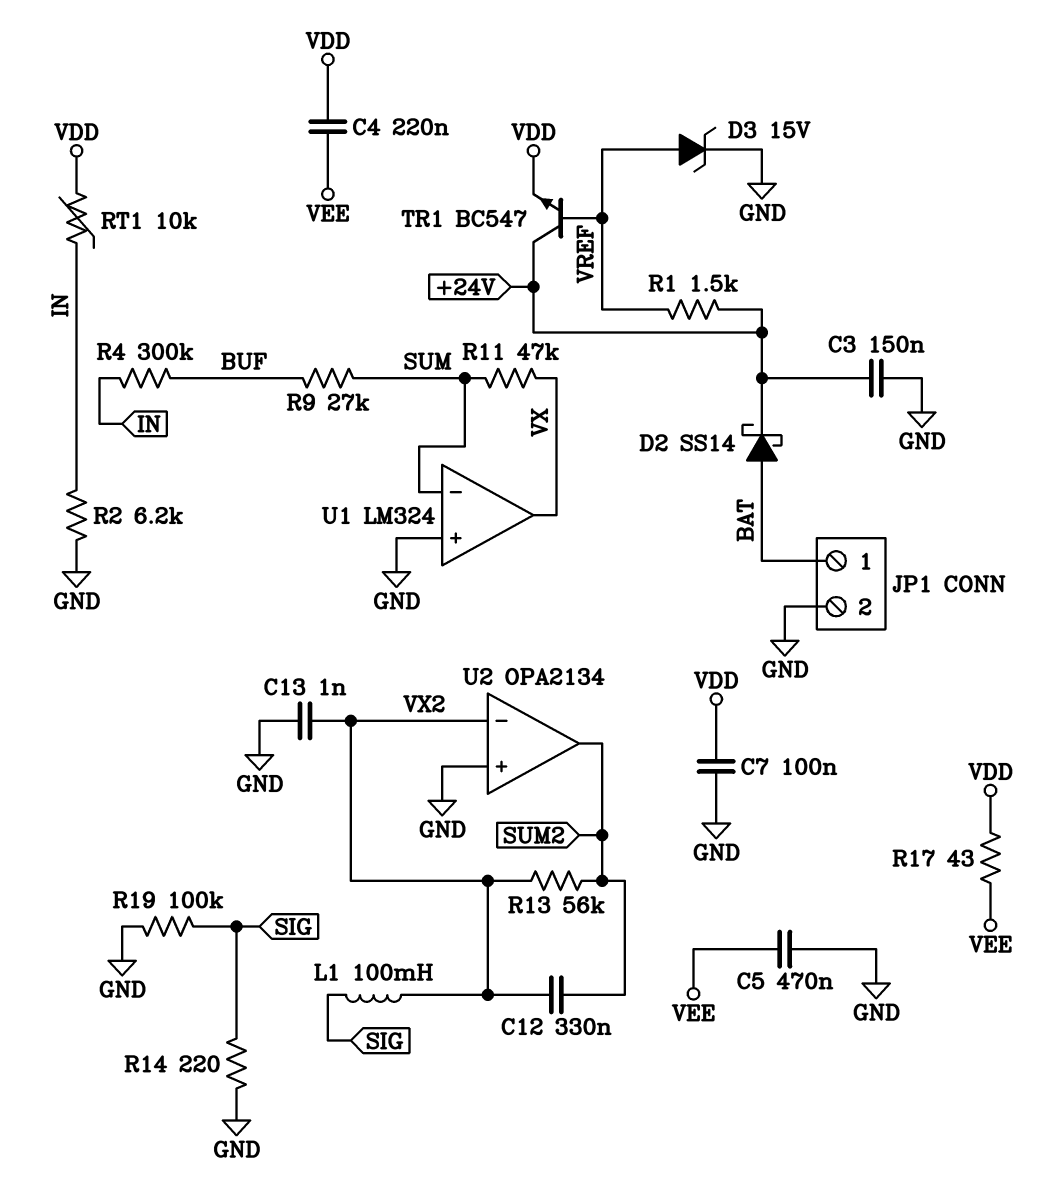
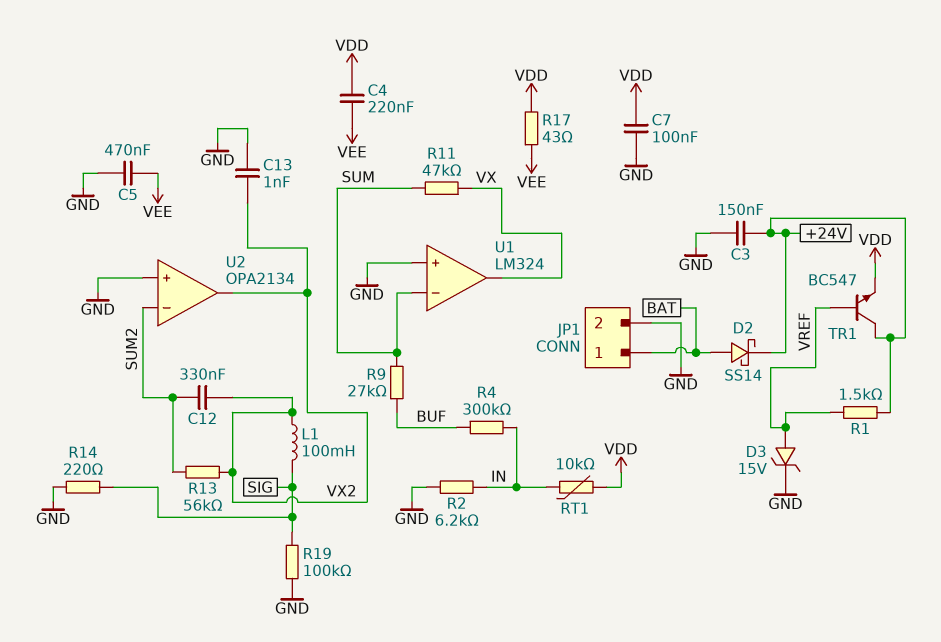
U2 pin in-: VX2 -> SUM2
U2 pin out: SUM2 -> VX2

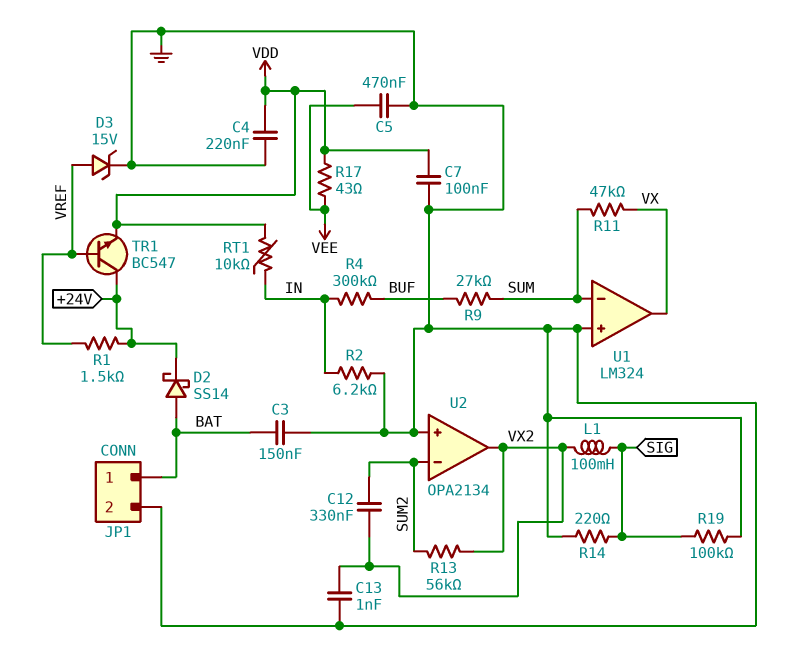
C3: 150nF (+24V, GND) -> 150nF (BAT, GND)
C4: 220nF (VDD, VEE) -> 220nF (GND, VDD)

